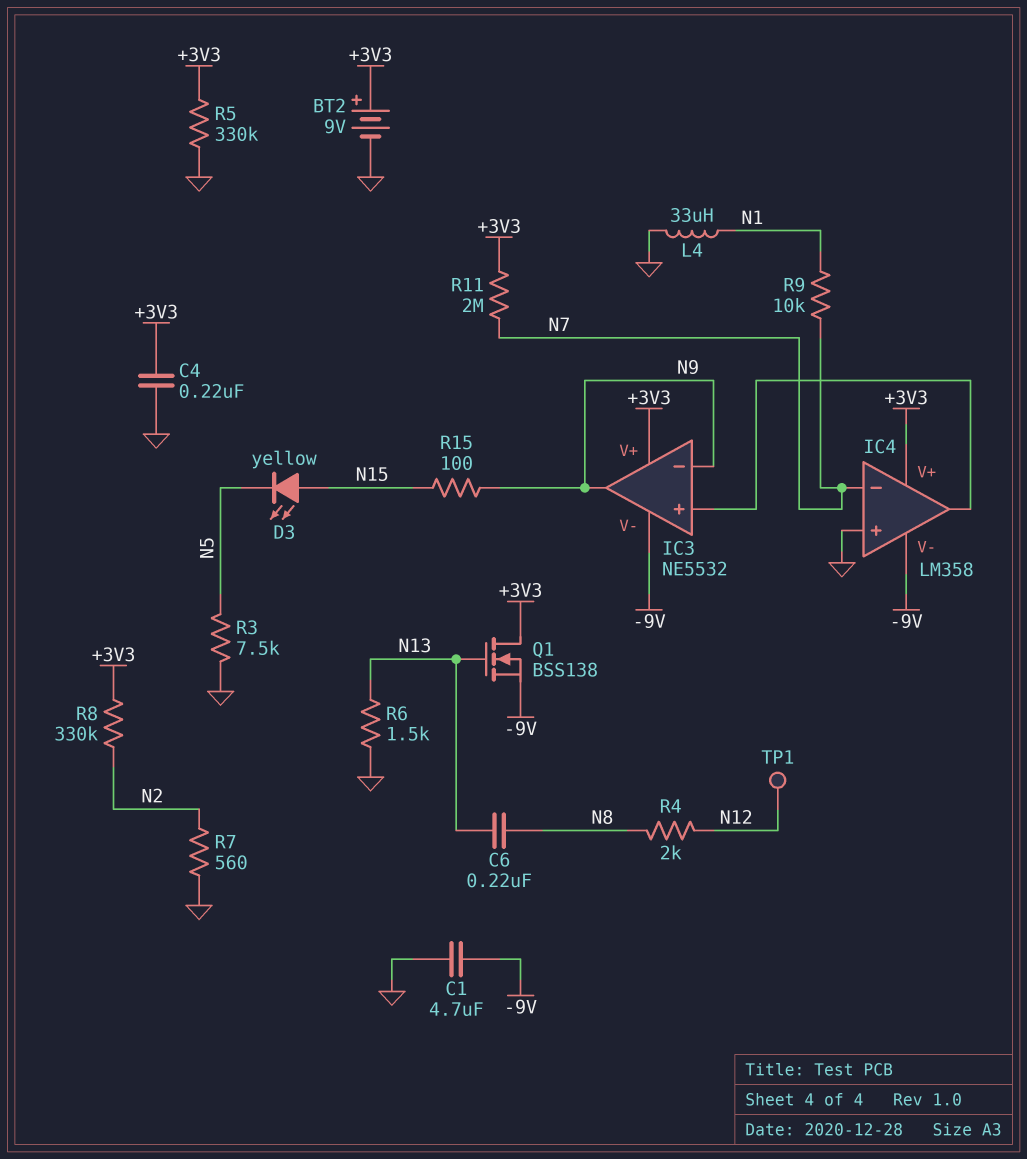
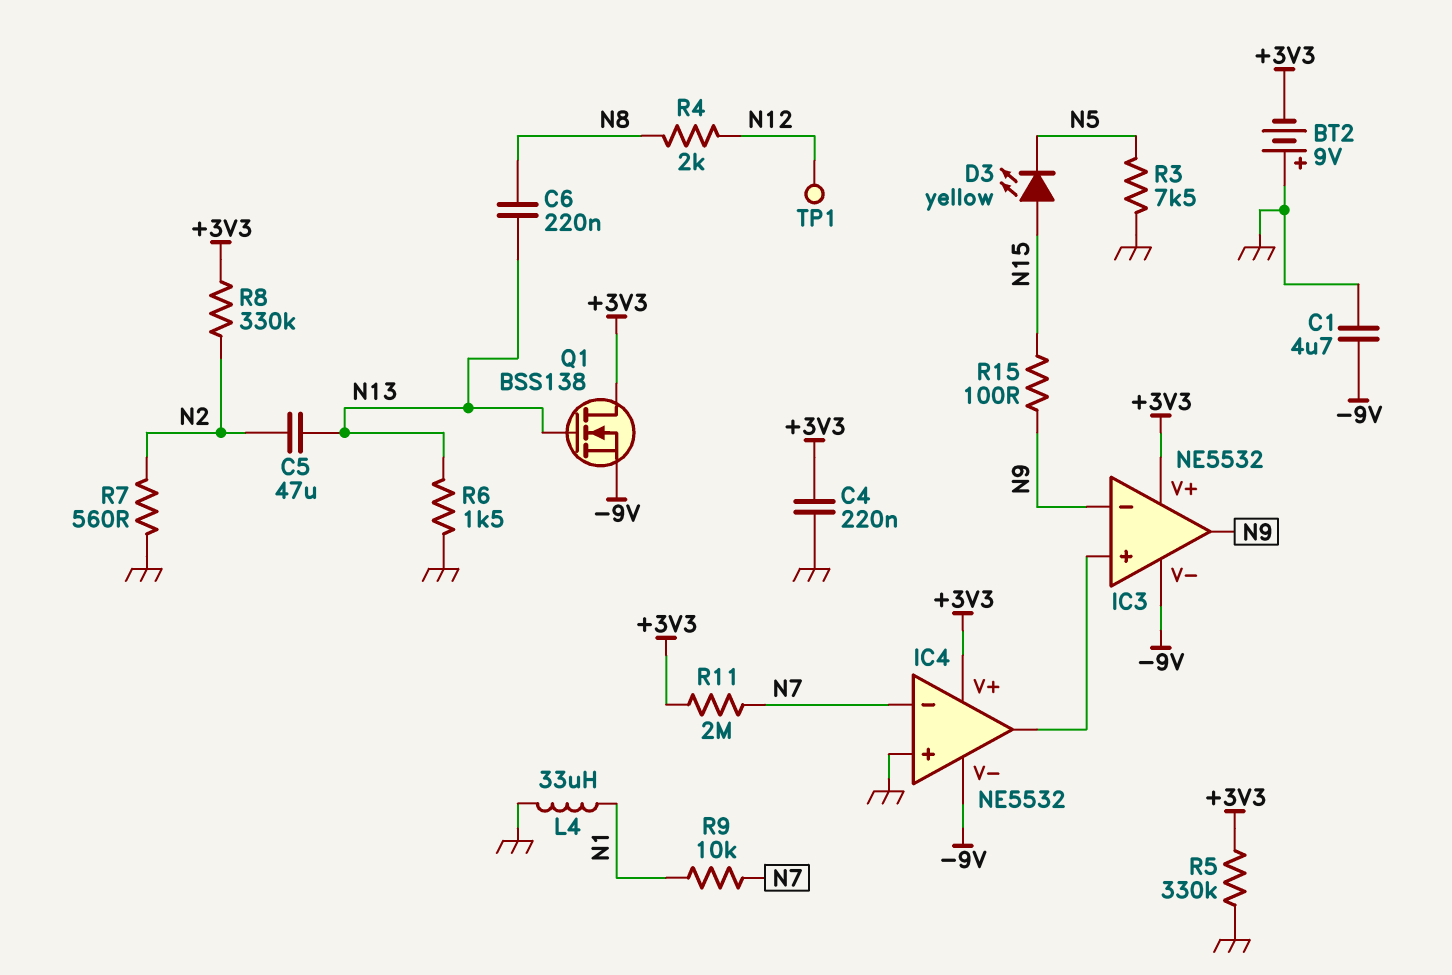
BT2: 9V (plus +3V3, minus GND) -> 9V (plus GND, minus +3V3)
C5: none -> 47uF (N2, N13)
IC4: LM358 -> NE5532

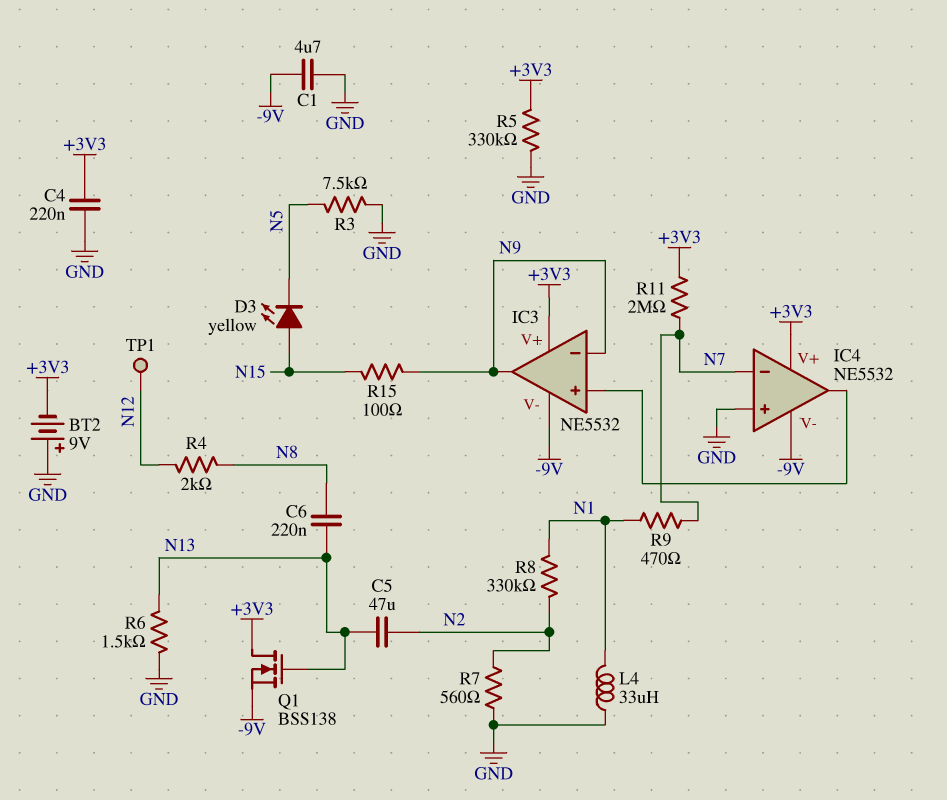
R8: 330k (+3V3, N2) -> 330k (N1, N2)
R9: 10k (N1, N7) -> 470 (N1, N7)

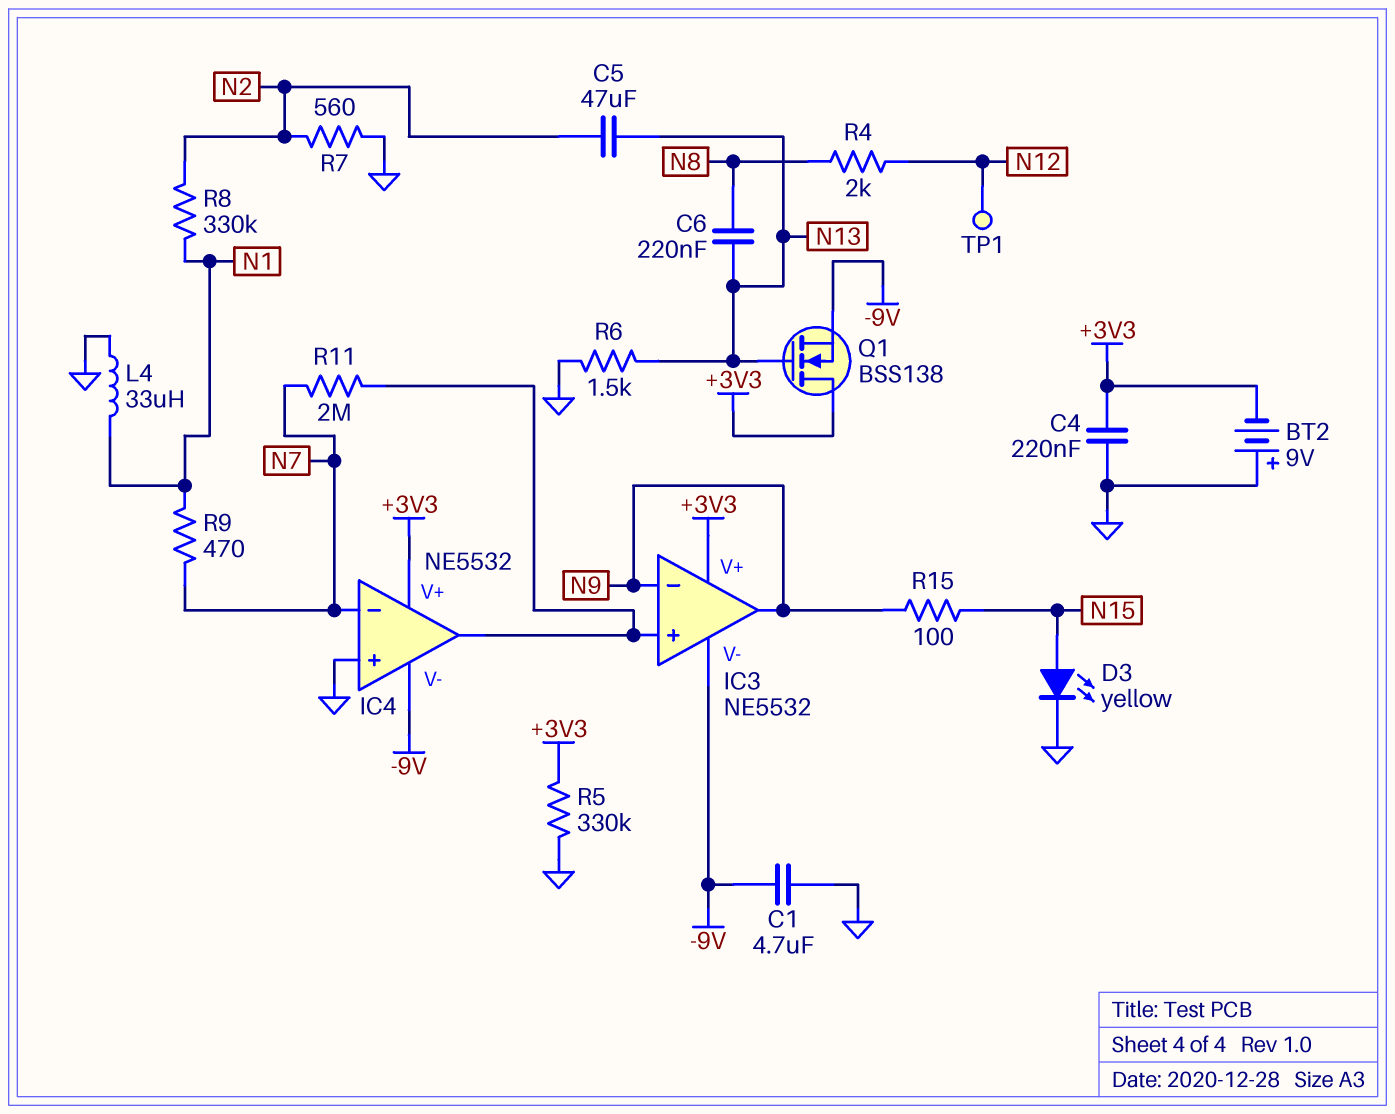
D3: LED yellow (A N15, K N5) -> LED yellow (A N15, K GND)
R3: 7.5k (GND, N5) -> none
R11: 2M (+3V3, N7) -> 2M (IC3/in+, N7)

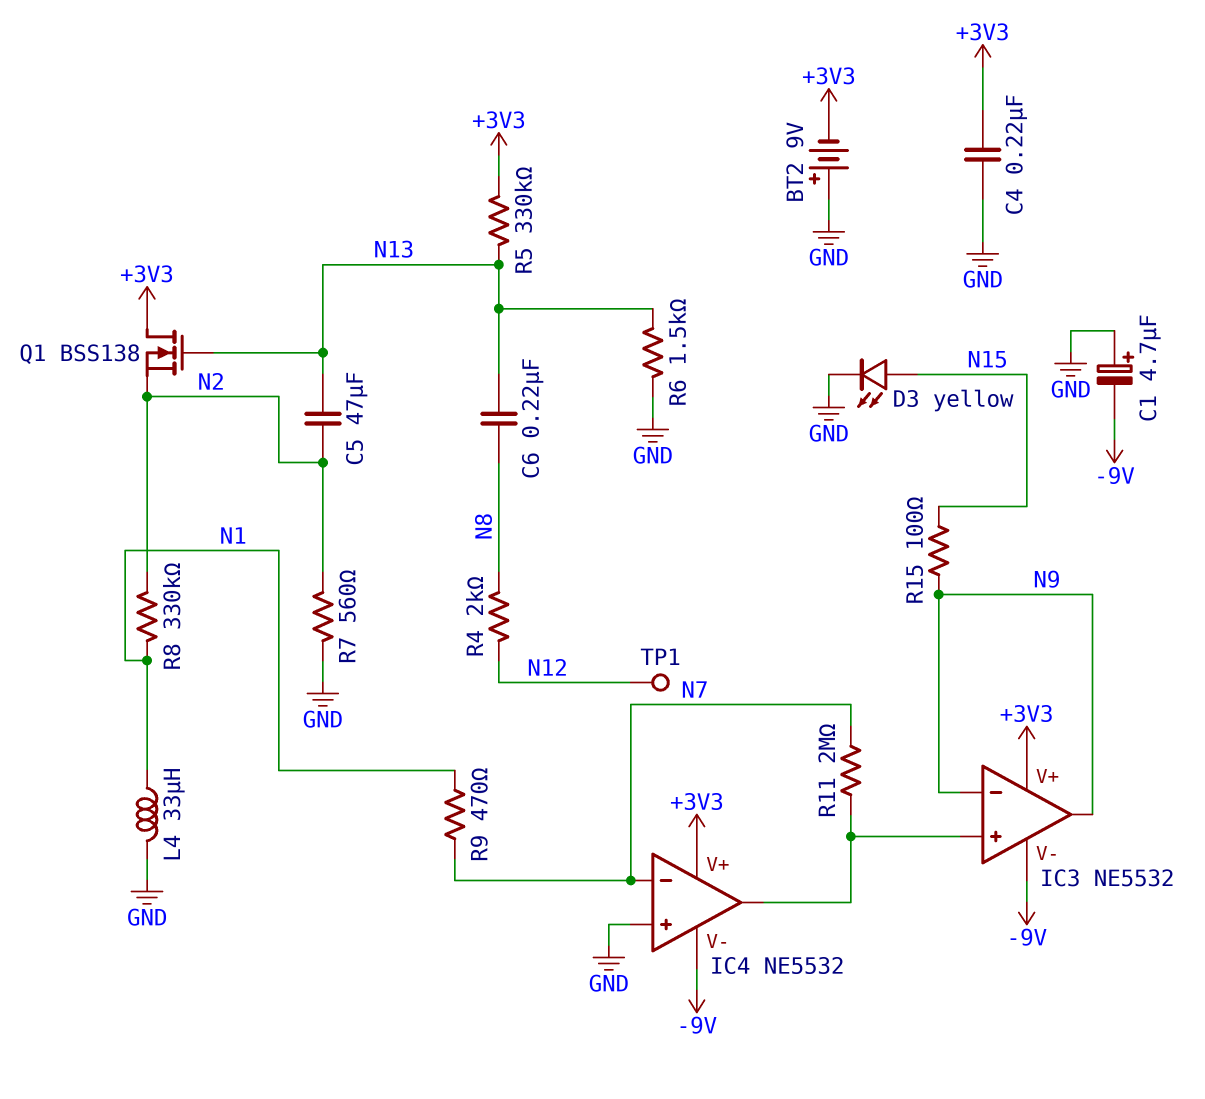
C1: 4.7uF (-9V, GND) -> 4.7uF (plus GND, minus -9V)
Q1: NMOS BSS138 (G N13, D +3V3, S -9V) -> NMOS BSS138 (G N13, D +3V3, S N2)
R5: 330k (+3V3, GND) -> 330k (+3V3, N13)

